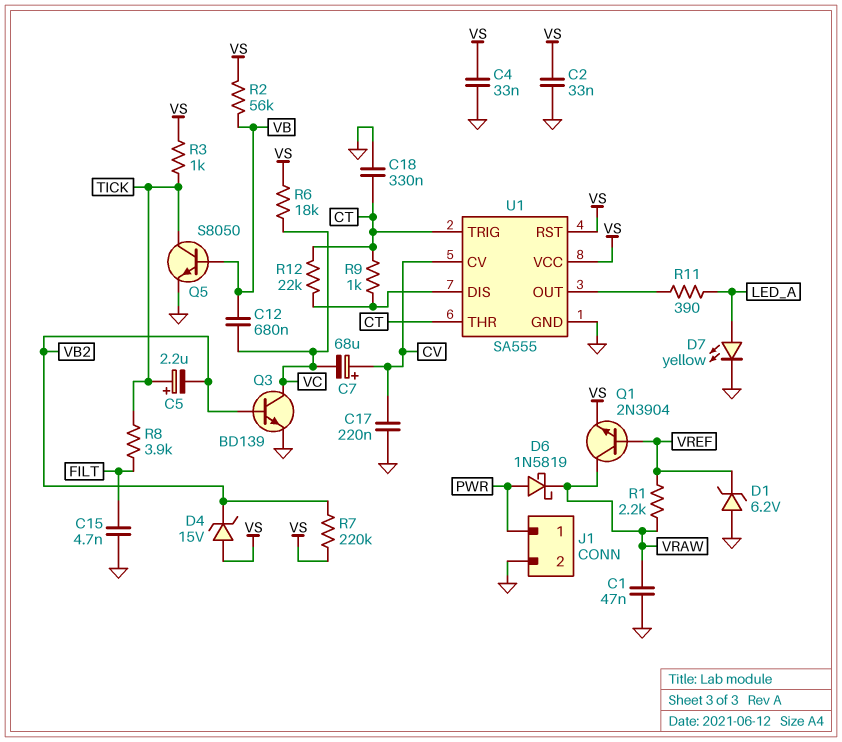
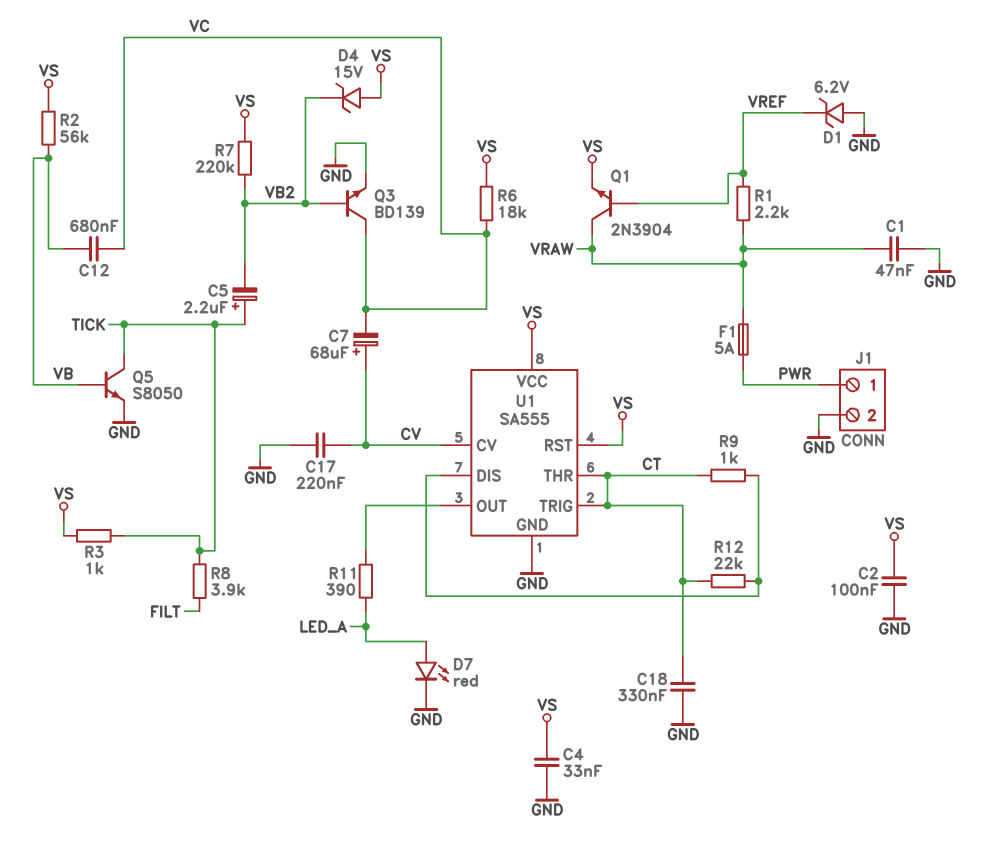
C2: 33nF (GND, VS) -> 100nF (GND, VS)
C15: 4.7nF (FILT, GND) -> none
D6: schottky 1N5819 (A PWR, K VRAW) -> none
D7: LED yellow (A LED_A, K GND) -> LED red (A LED_A, K GND)
F1: none -> 5A (PWR, VRAW)

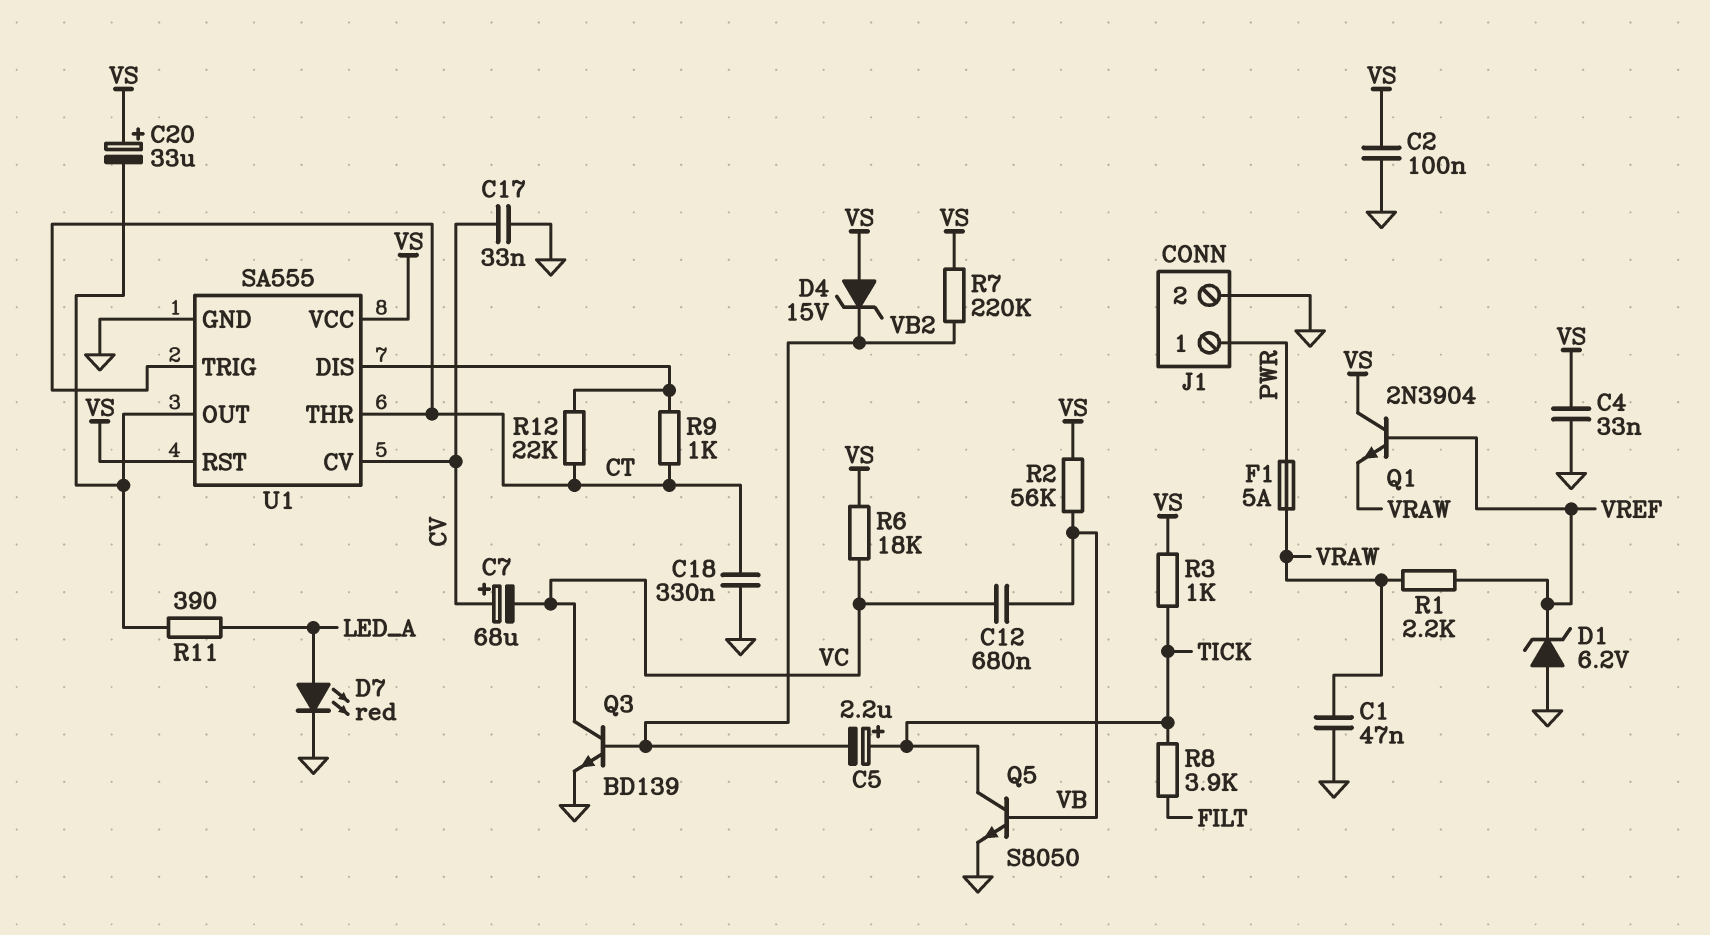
C17: 220nF (CV, GND) -> 33nF (CV, GND)
C20: none -> 33uF (plus VS, minus U1/OUT)
Q1: NPN 2N3904 (B VREF, C VRAW, E VS) -> NPN 2N3904 (B VREF, C VS, E VRAW)

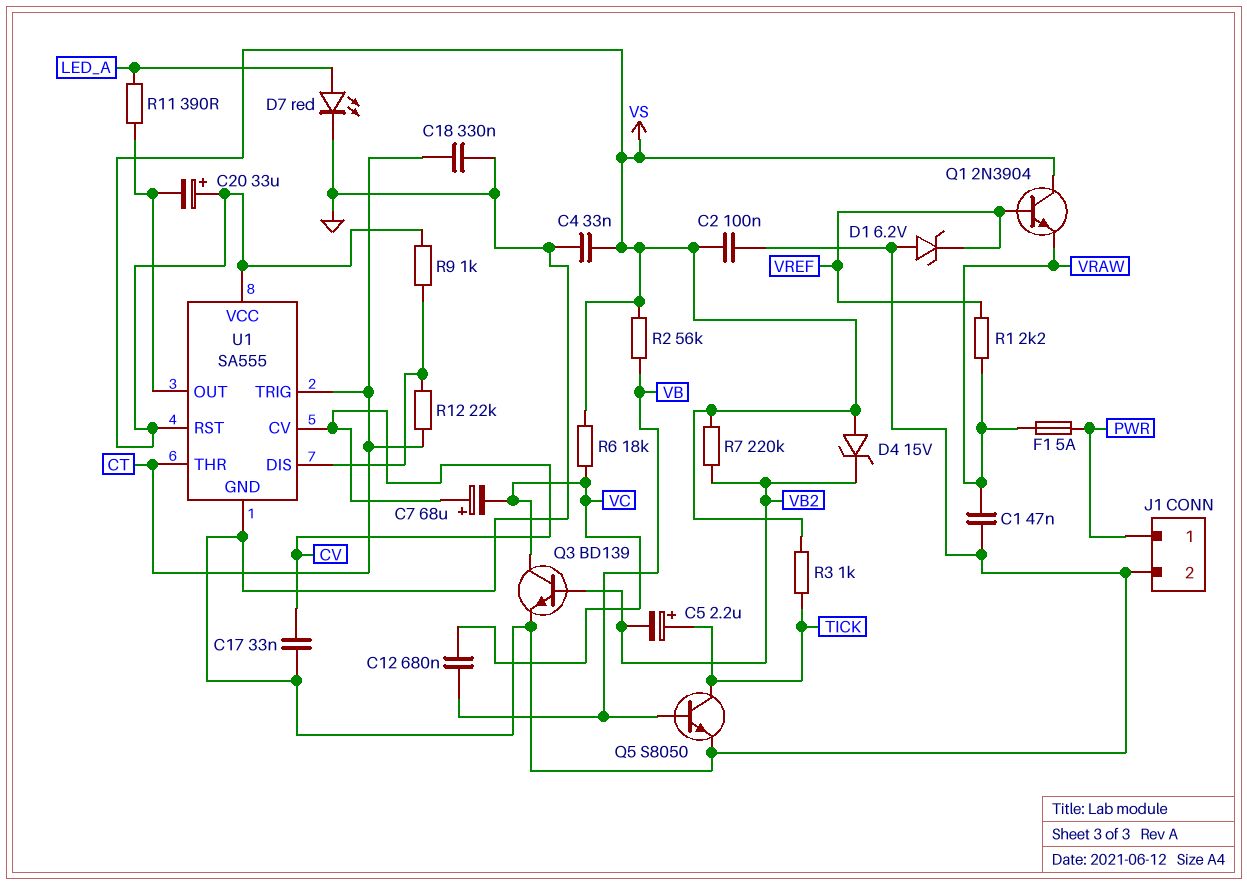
R8: 3.9k (FILT, TICK) -> none
R9: 1k (CT, U1/DIS) -> 1k (U1/DIS, VS)

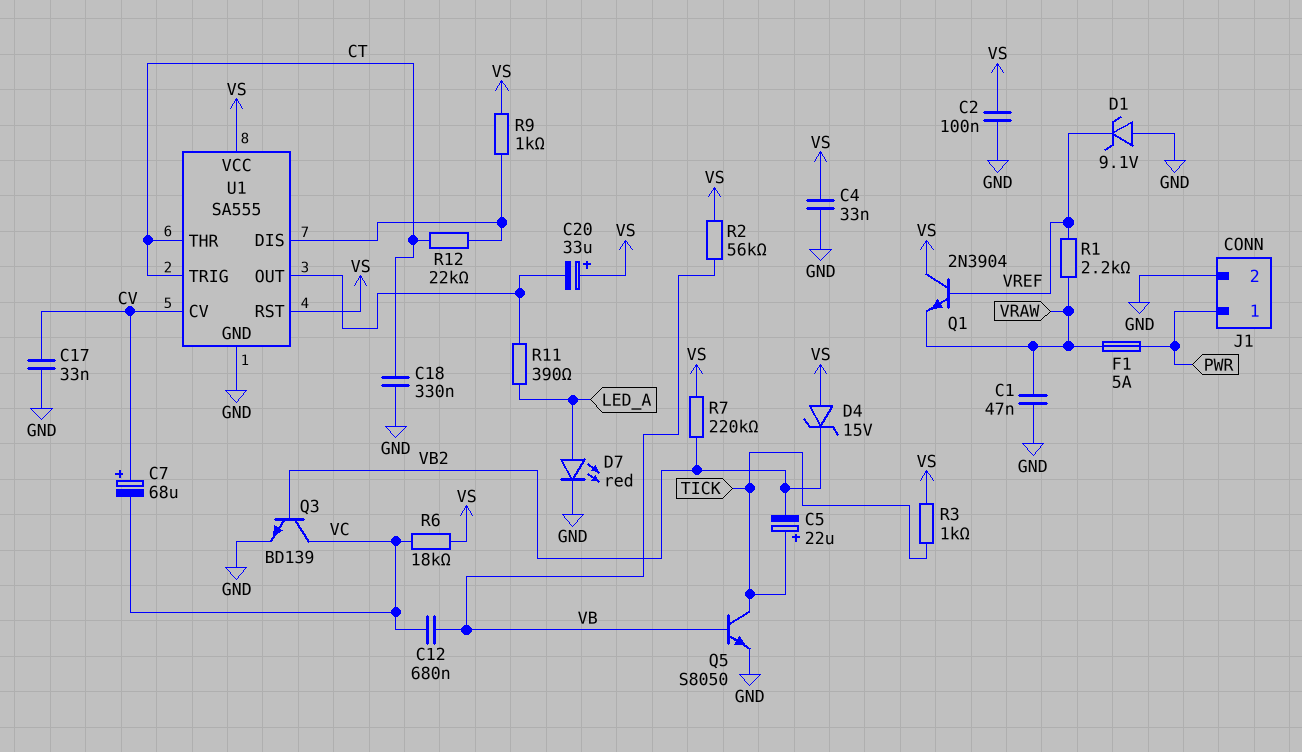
C5: 2.2uF (plus TICK, minus VB2) -> 22uF (plus TICK, minus VB2)
D1: zener 6.2V (A GND, K VREF) -> zener 9.1V (A GND, K VREF)

